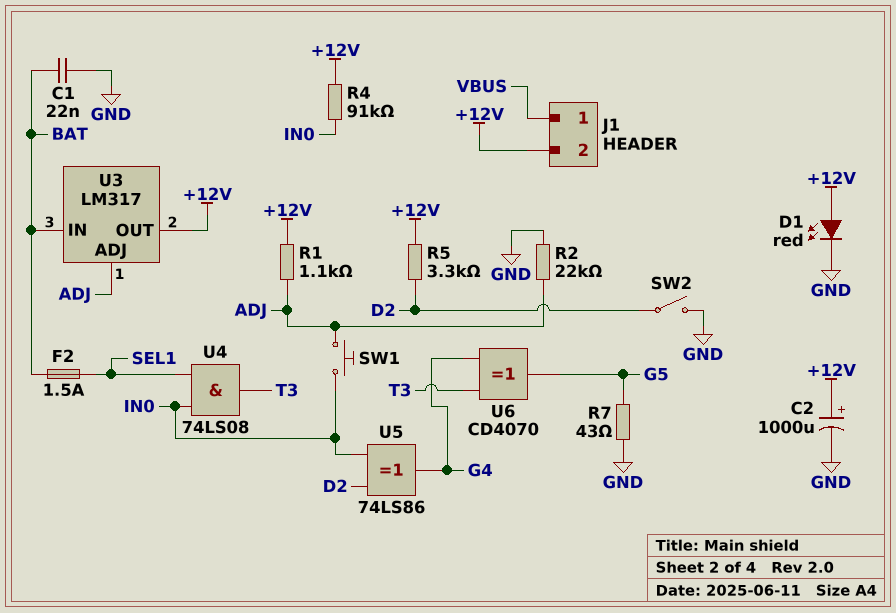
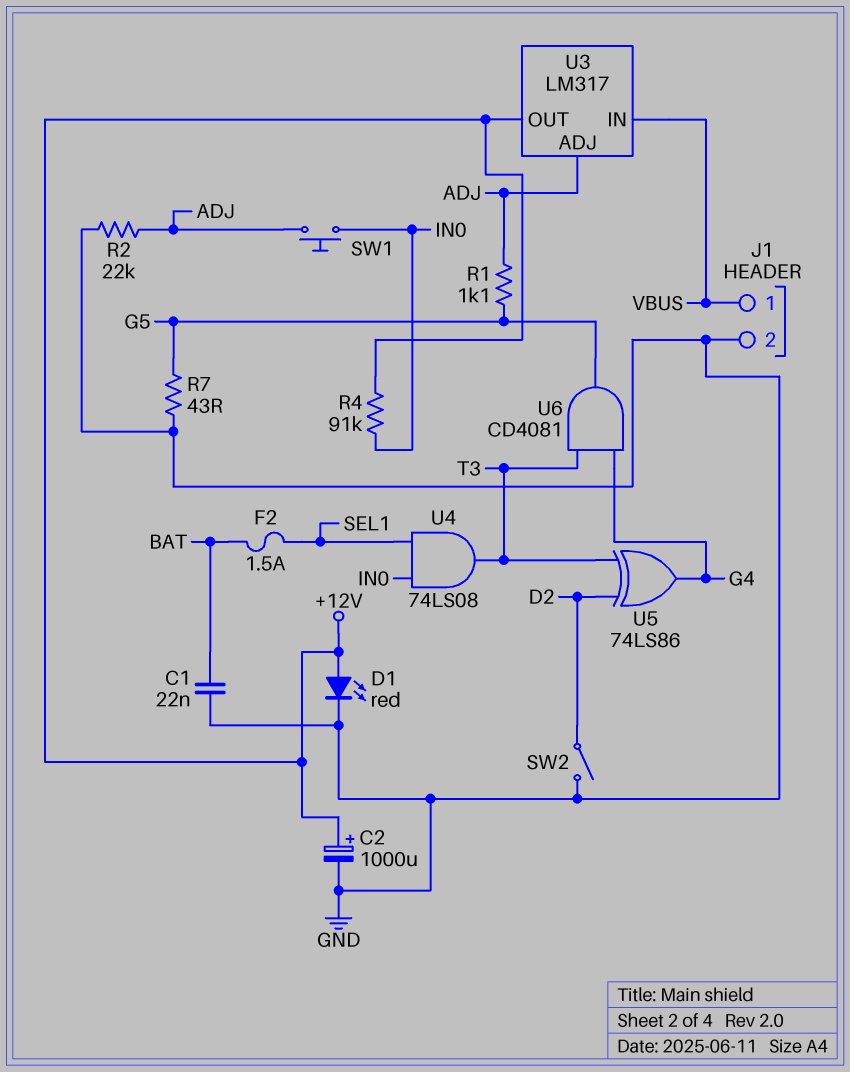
J1 pin 2: +12V -> GND
R1: 1.1k (+12V, ADJ) -> 1.1k (ADJ, G5)
R5: 3.3k (+12V, D2) -> none
U3 pin IN: BAT -> VBUS
U5: XOR 74LS86 (in D2, in IN0, out G4) -> XOR 74LS86 (in D2, in T3, out G4)
U6: XOR CD4070 (in G4, in T3, out G5) -> AND CD4081 (in G4, in T3, out G5)

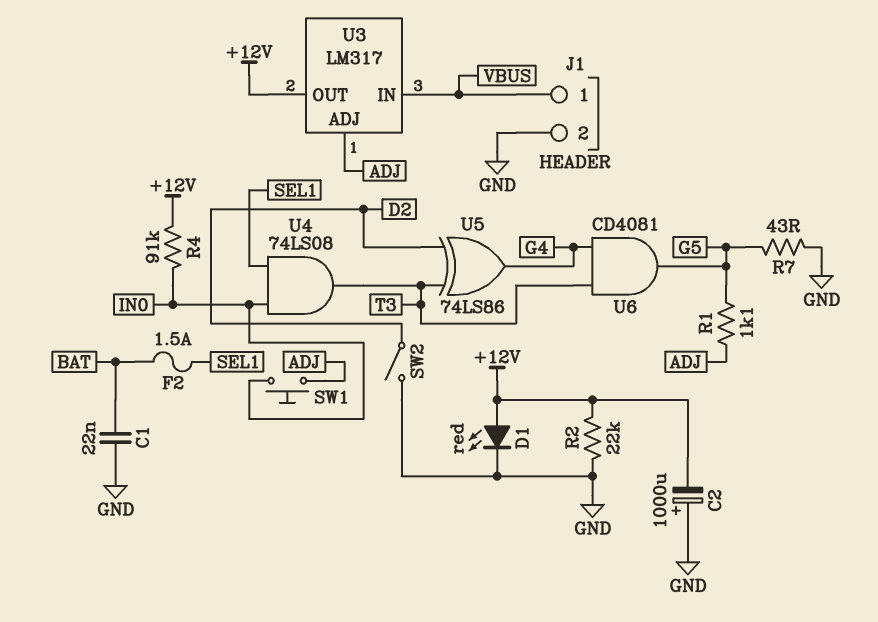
C2: 1000uF (plus +12V, minus GND) -> 1000uF (plus GND, minus +12V)
R2: 22k (ADJ, GND) -> 22k (+12V, GND)

